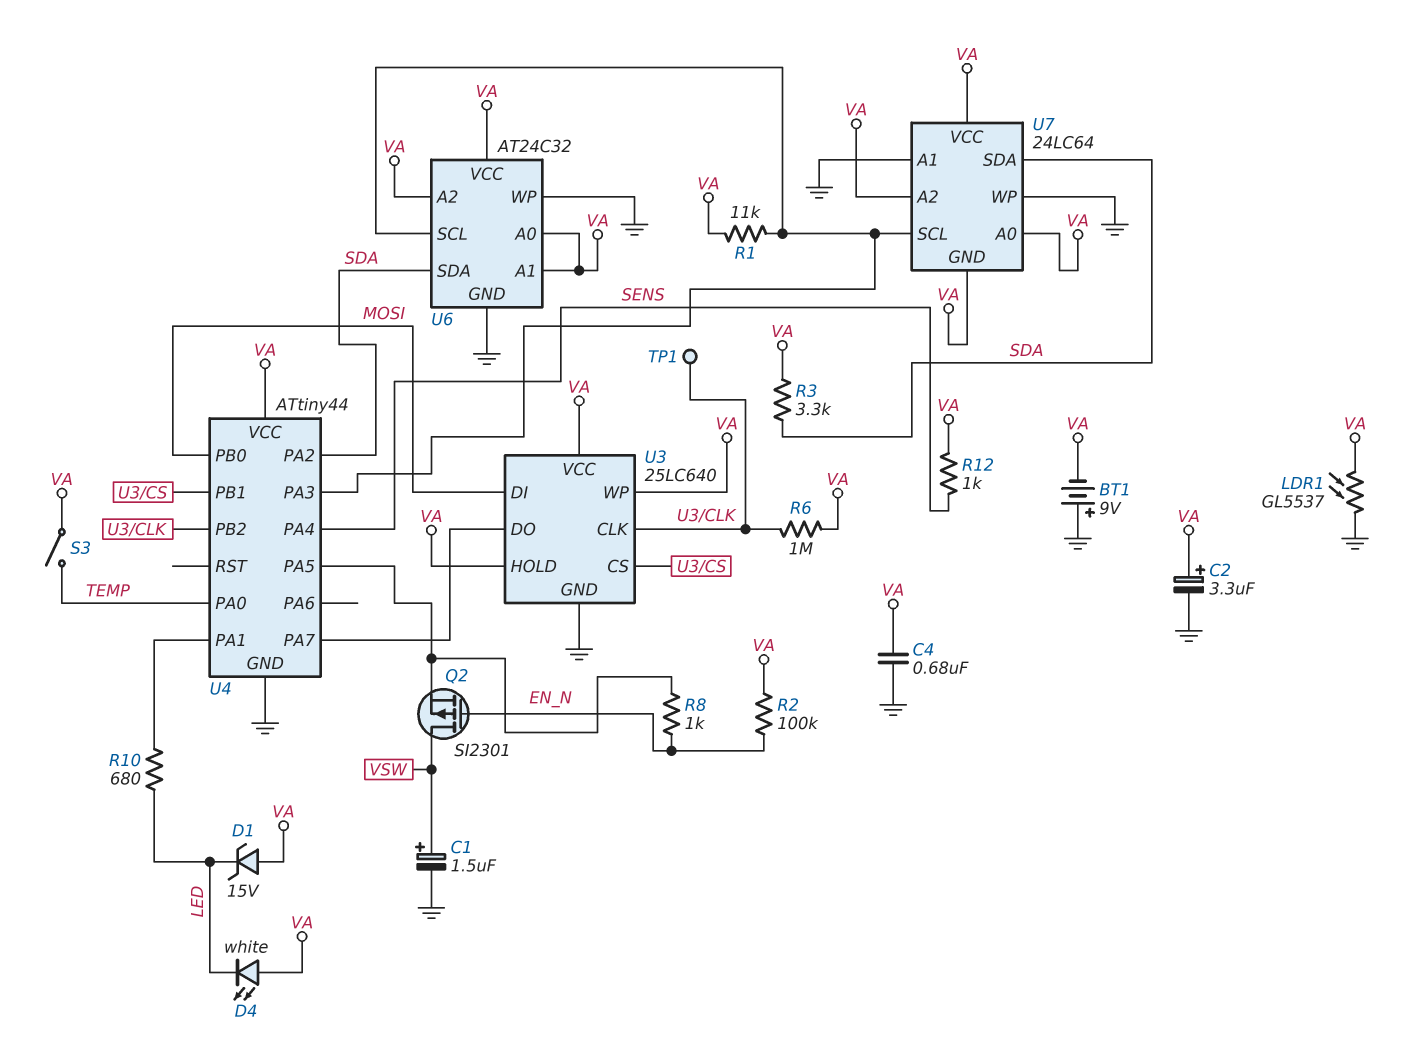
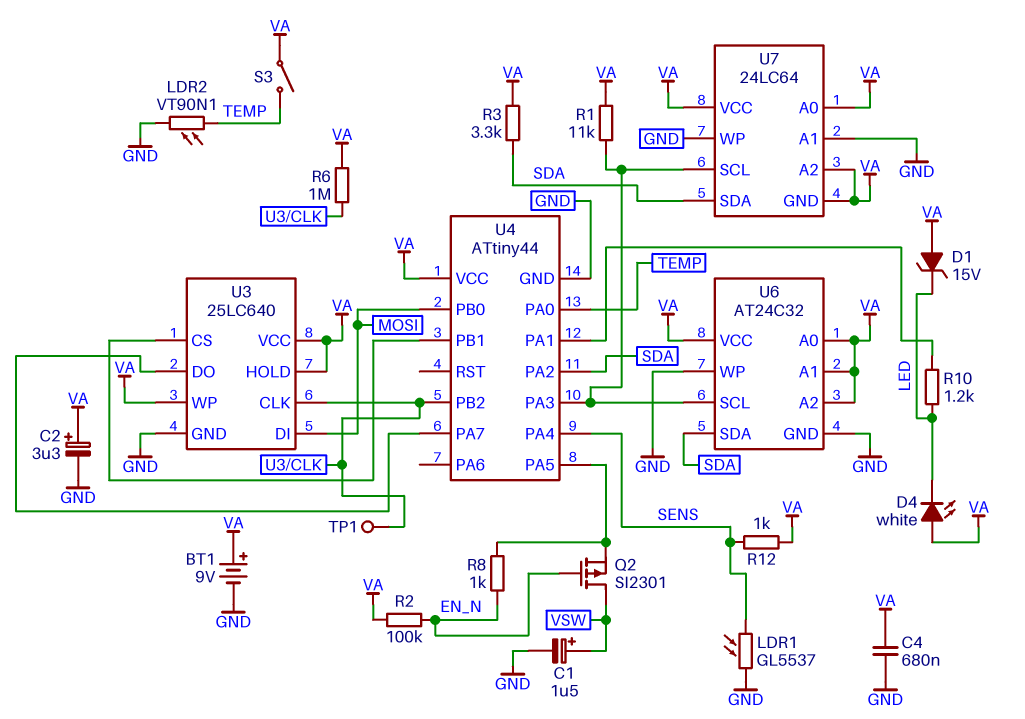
BT1: 9V (plus GND, minus VA) -> 9V (plus VA, minus GND)
LDR1: GL5537 (GND, VA) -> GL5537 (GND, SENS)
LDR2: none -> VT90N1 (GND, TEMP)
R10: 680 (LED, U4/PA1) -> 1.2k (LED, U4/PA1)

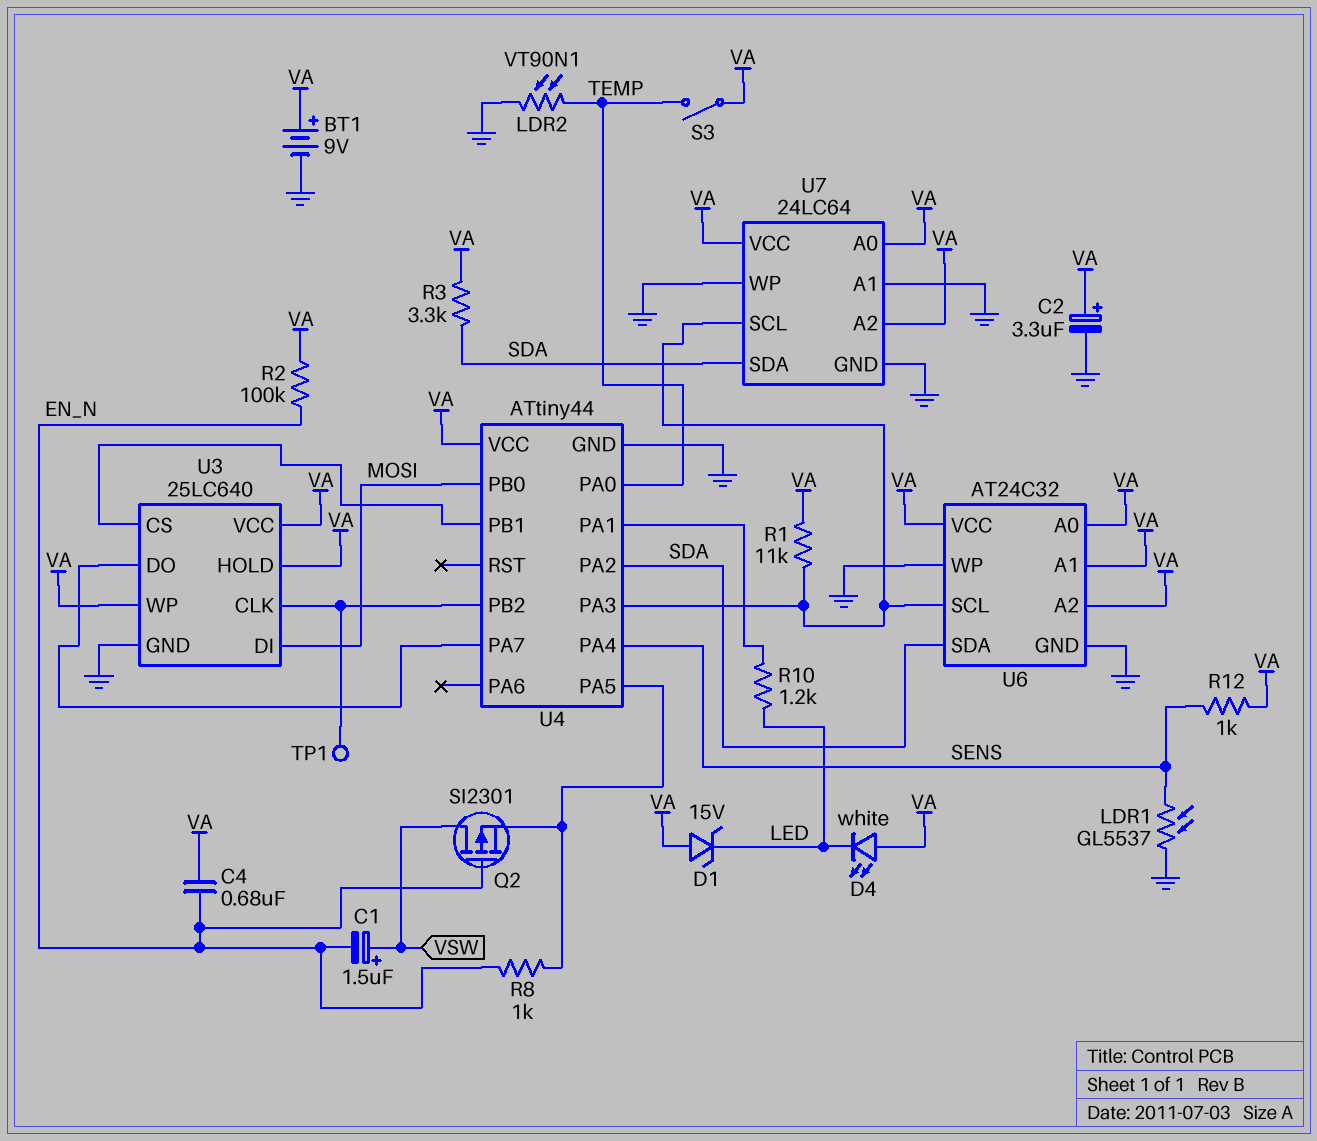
C1: 1.5uF (plus VSW, minus GND) -> 1.5uF (plus VSW, minus EN_N)
C4: 680nF (GND, VA) -> 680nF (EN_N, VA)
R6: 1M (U3/CLK, VA) -> none
U7 pin GND: VA -> GND

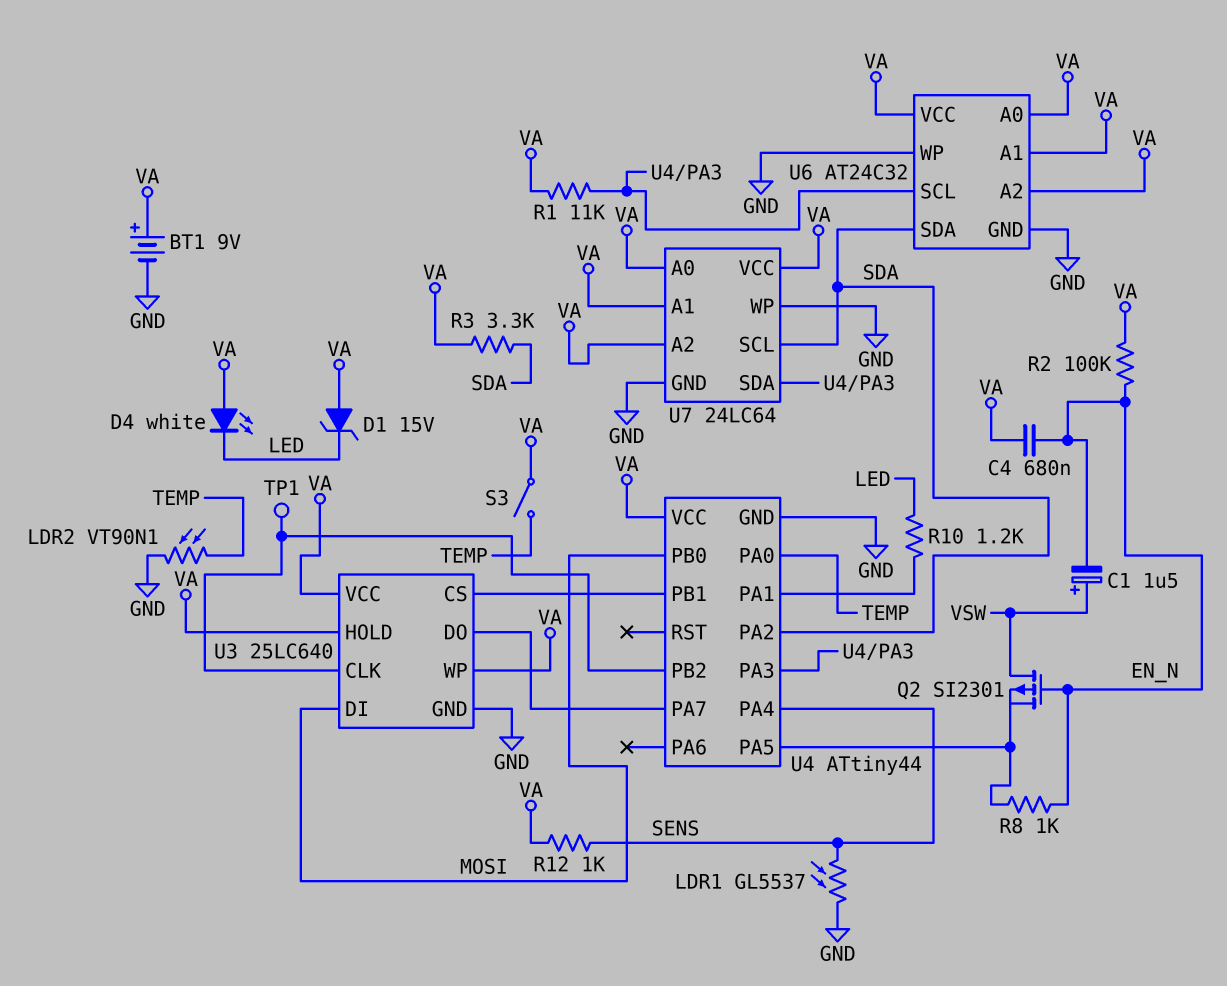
C2: 3.3uF (plus VA, minus GND) -> none
U7 pin A1: GND -> VA
U7 pin SCL: U4/PA3 -> SDA
U7 pin SDA: SDA -> U4/PA3

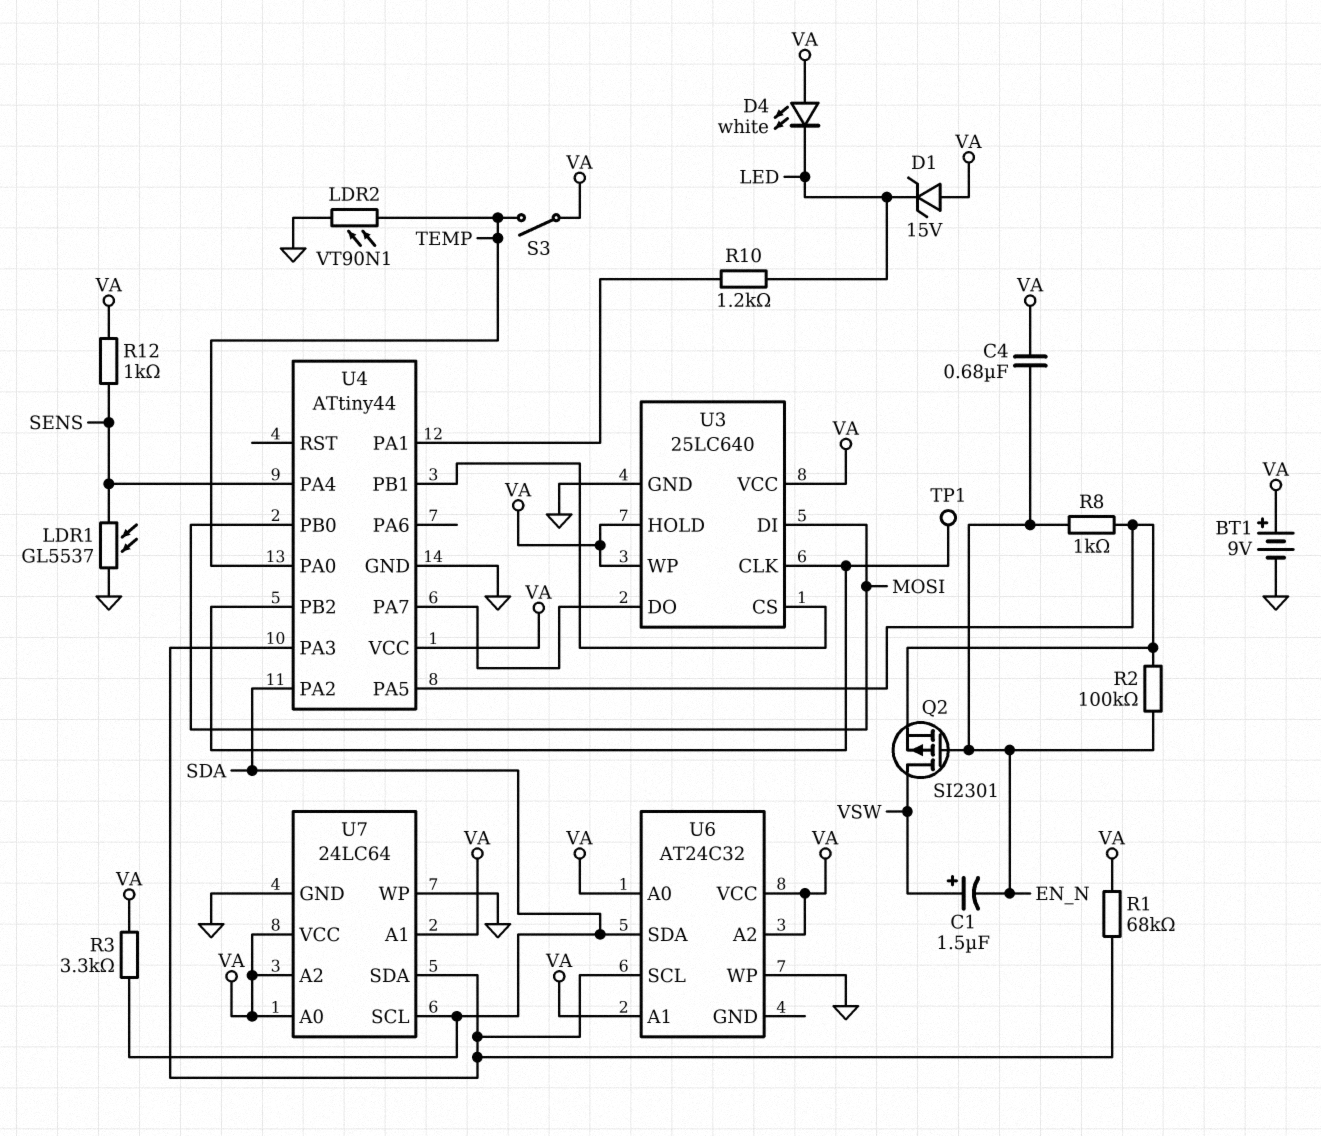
R1: 11k (U4/PA3, VA) -> 68k (U4/PA3, VA)
R2: 100k (EN_N, VA) -> 100k (EN_N, U4/PA5)
U6 pin GND: GND -> none

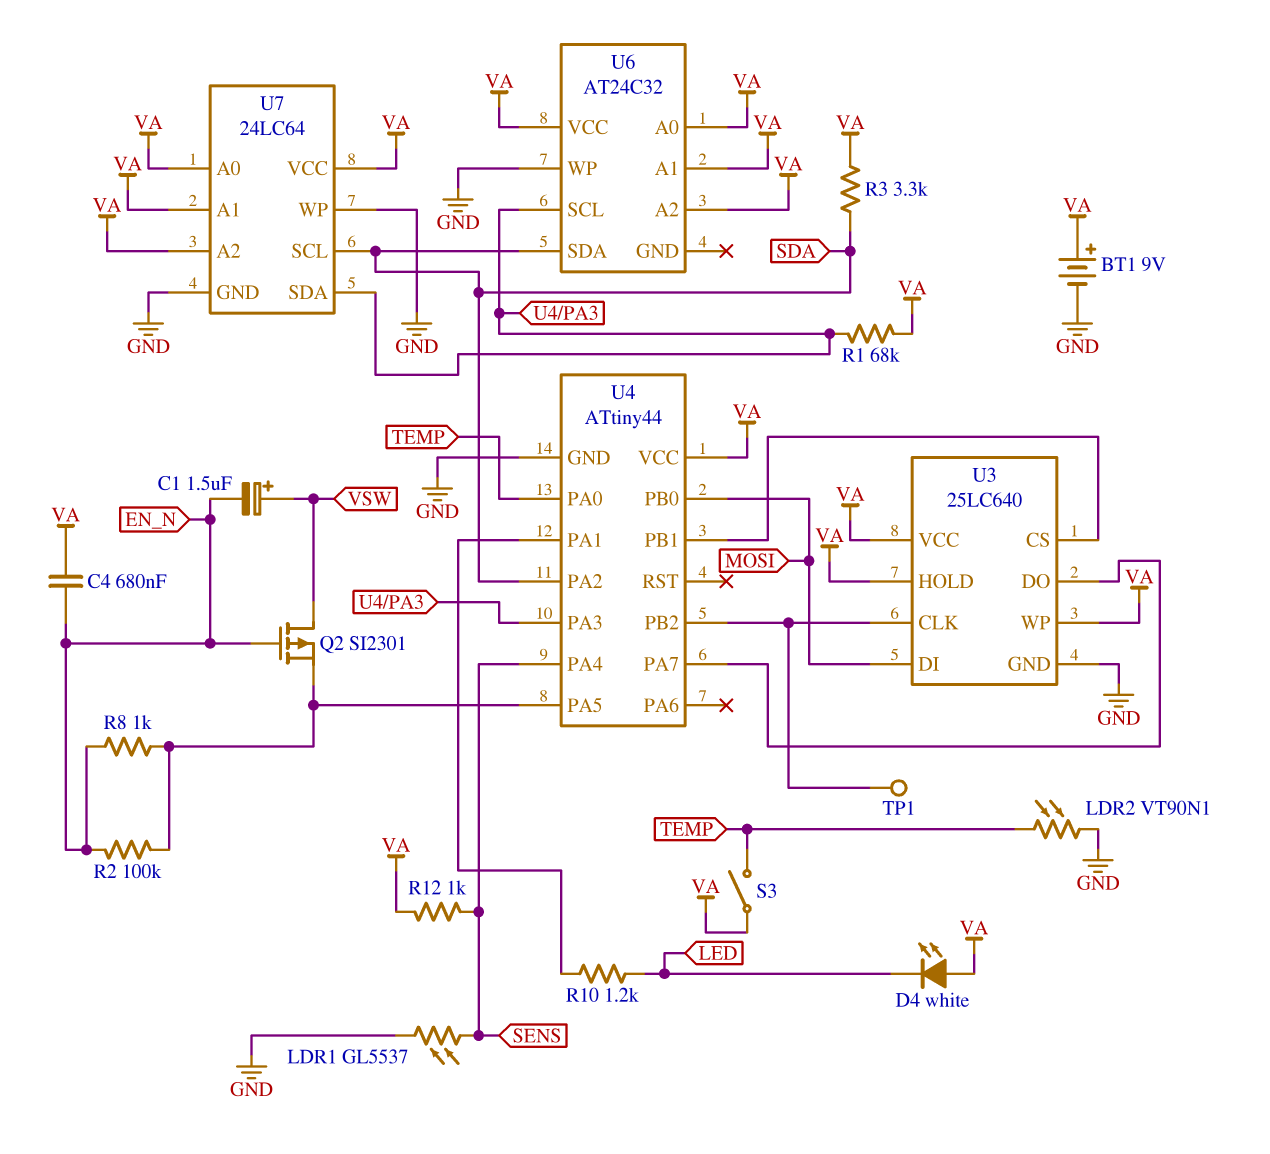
D1: zener 15V (A VA, K LED) -> none

